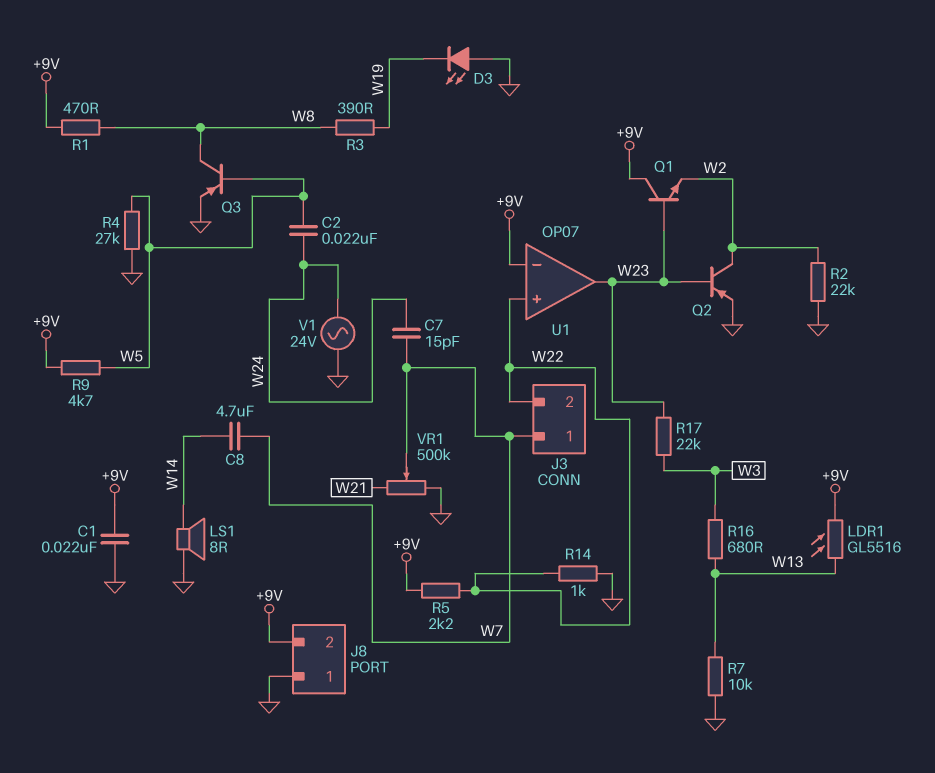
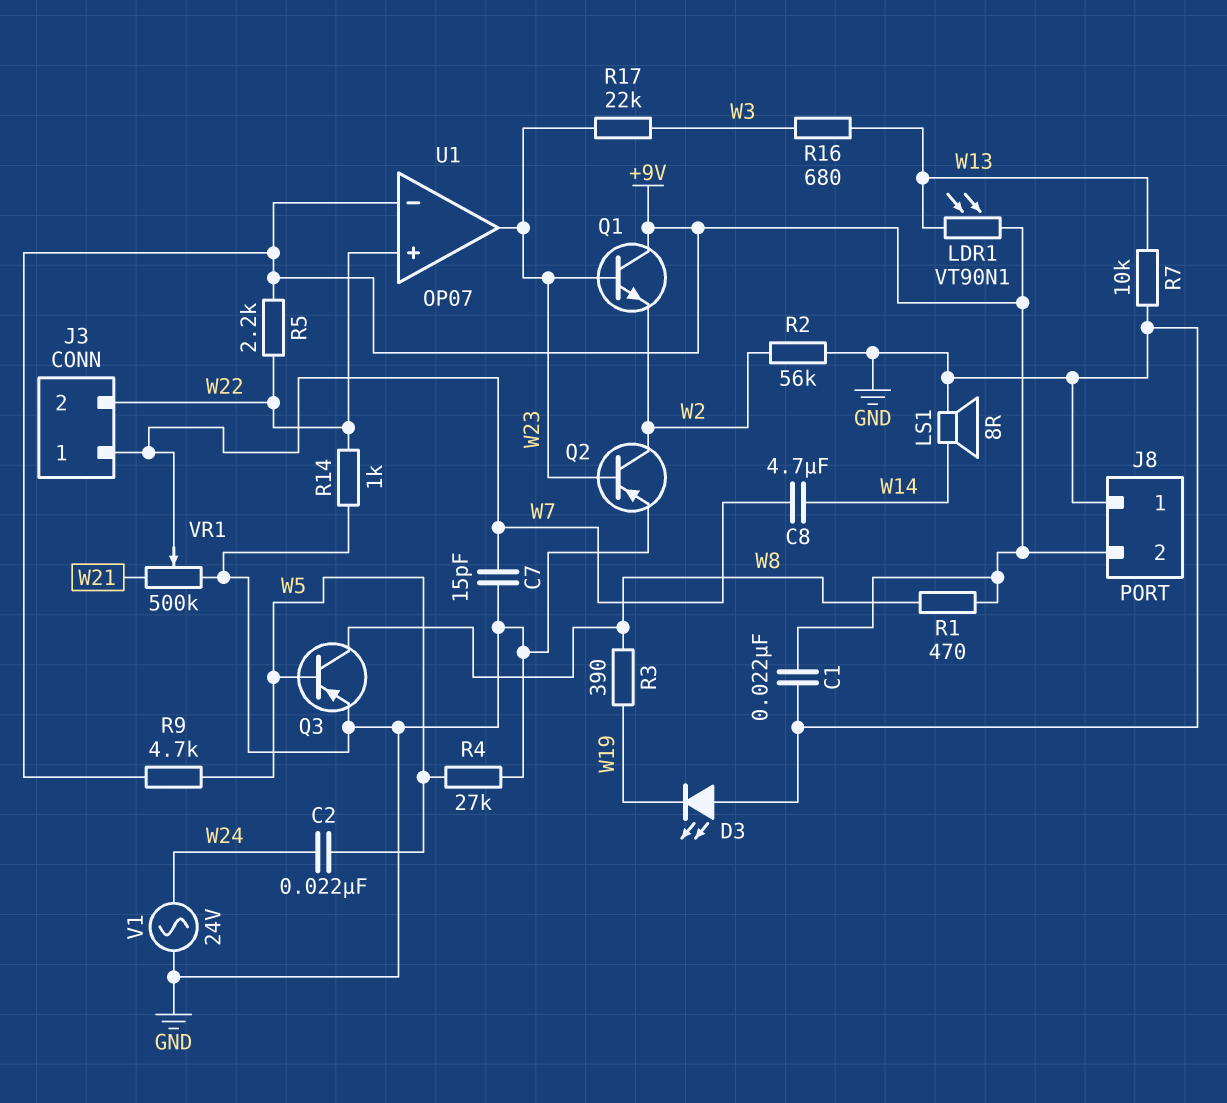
C7: 15pF (W7, W24) -> 15pF (GND, W7)
LDR1: GL5516 (+9V, W13) -> VT90N1 (+9V, W13)
R2: 22k (GND, W2) -> 56k (GND, W2)

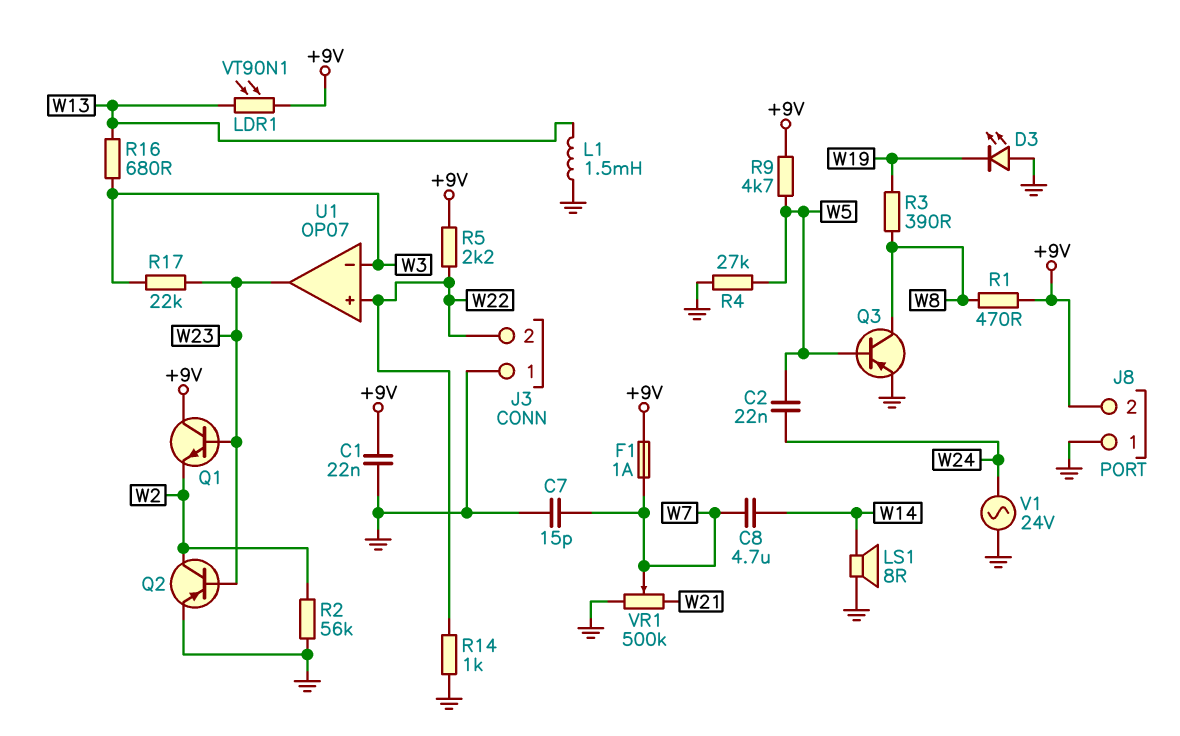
F1: none -> 1A (+9V, W7)
J3 pin 1: W7 -> GND
L1: none -> 1.5mH (GND, W13)
R7: 10k (GND, W13) -> none
U1 pin in-: +9V -> W3

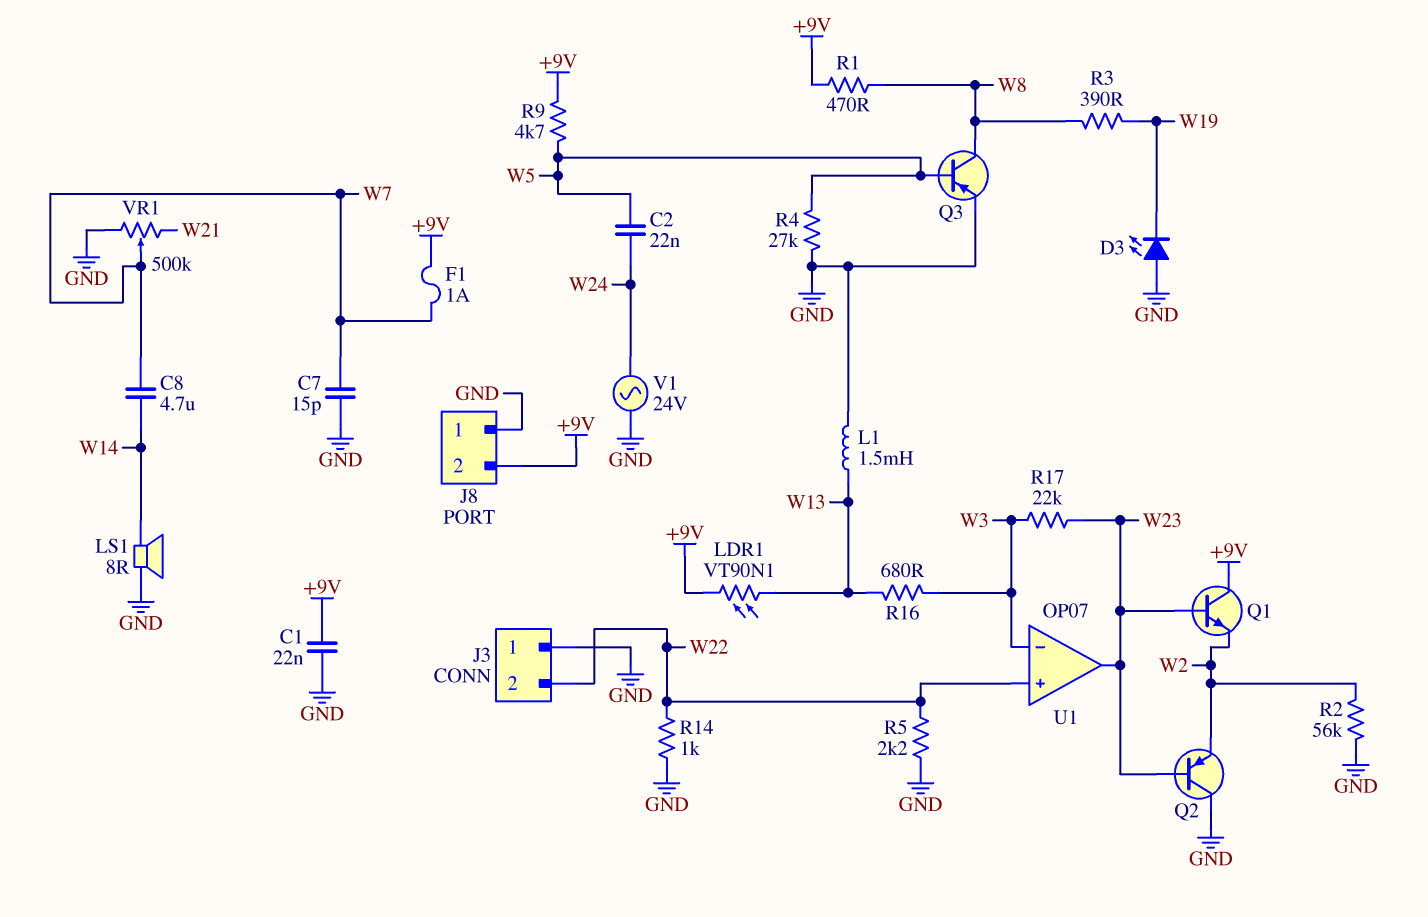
Q2: PNP (B W23, C W2, E GND) -> PNP (B W23, C GND, E W2)
R5: 2.2k (+9V, W22) -> 2.2k (GND, W22)

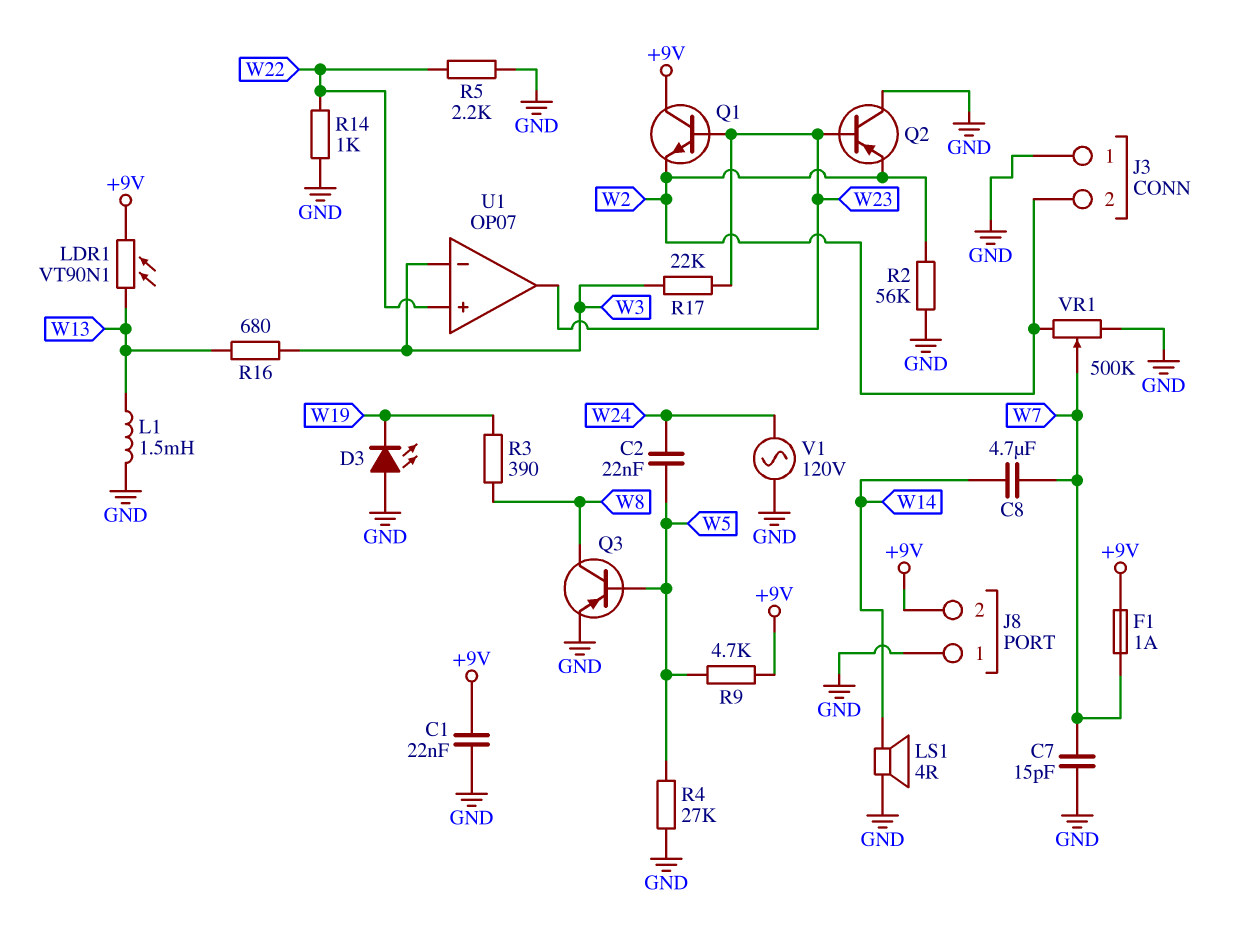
J3 pin 2: W22 -> W2
LS1: speaker 8R (GND, W14) -> speaker 4R (GND, W14)
R1: 470 (+9V, W8) -> none
V1: AC 24V (GND, W24) -> AC 120V (GND, W24)
VR1: 500k (GND, W21, wiper W7) -> 500k (GND, W2, wiper W7)

